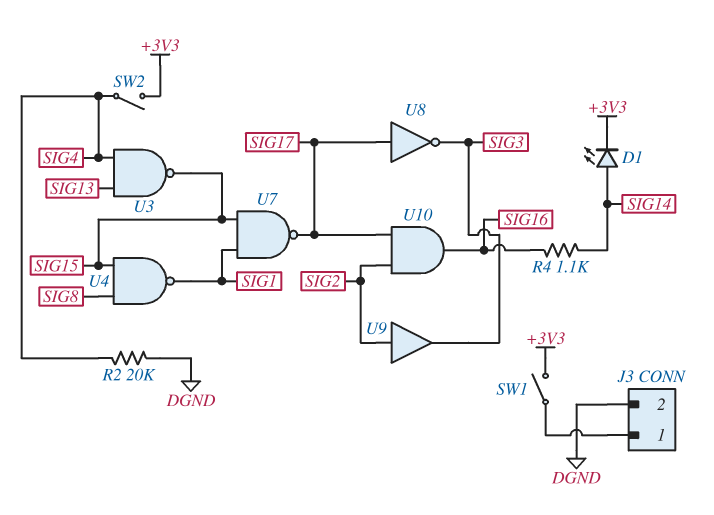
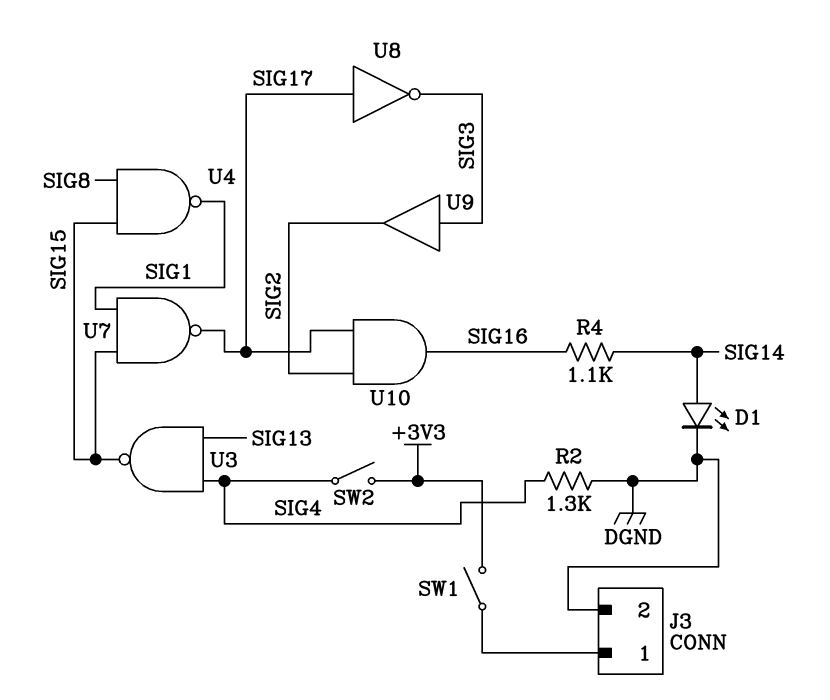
D1: LED (A SIG14, K +3V3) -> LED (A SIG14, K DGND)
R2: 20k (DGND, SIG4) -> 1.3k (DGND, SIG4)
U9: buffer (in SIG2, out SIG3) -> buffer (in SIG3, out SIG2)

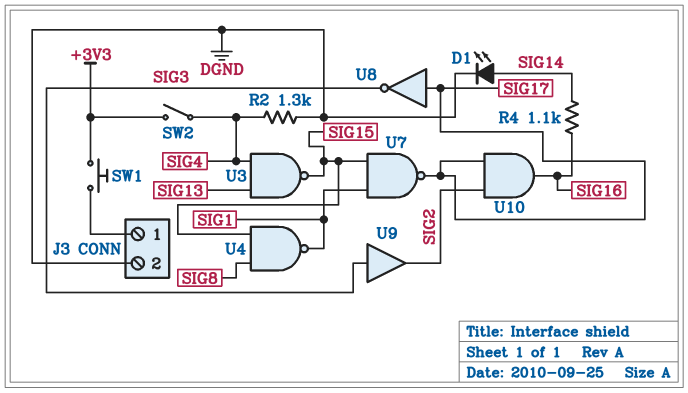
SW1: switch (+3V3, J3/1) -> button (+3V3, J3/1)

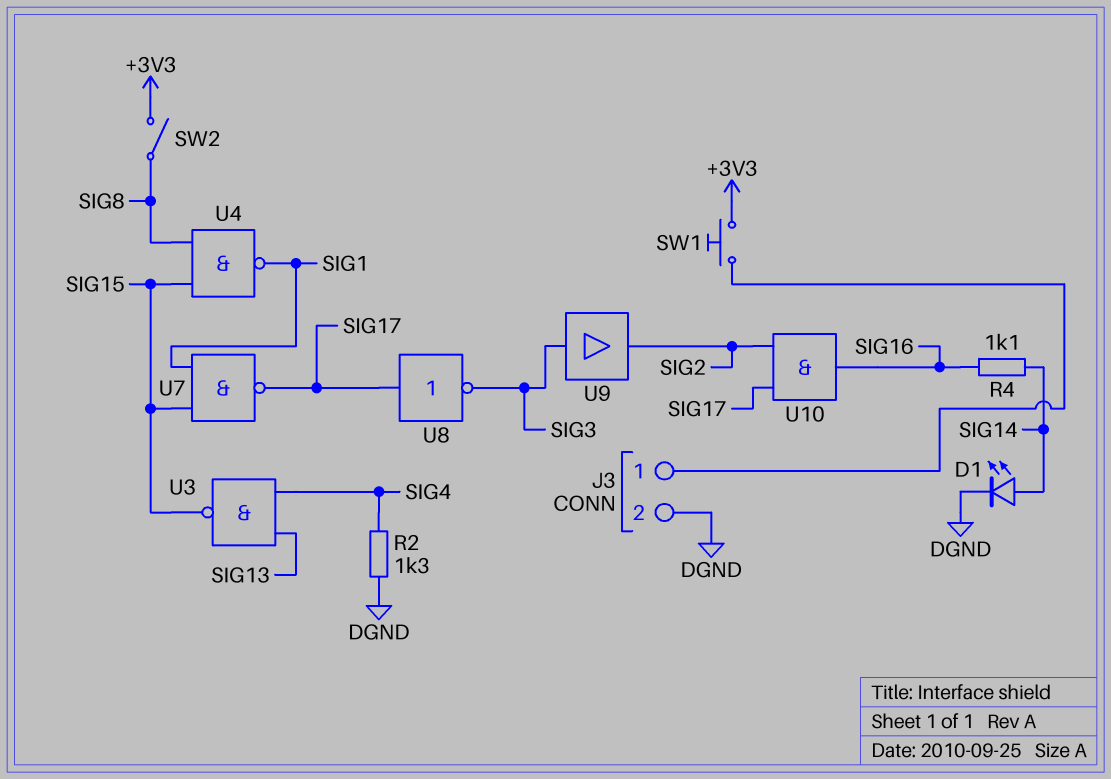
SW2: switch (+3V3, SIG4) -> switch (+3V3, SIG8)

